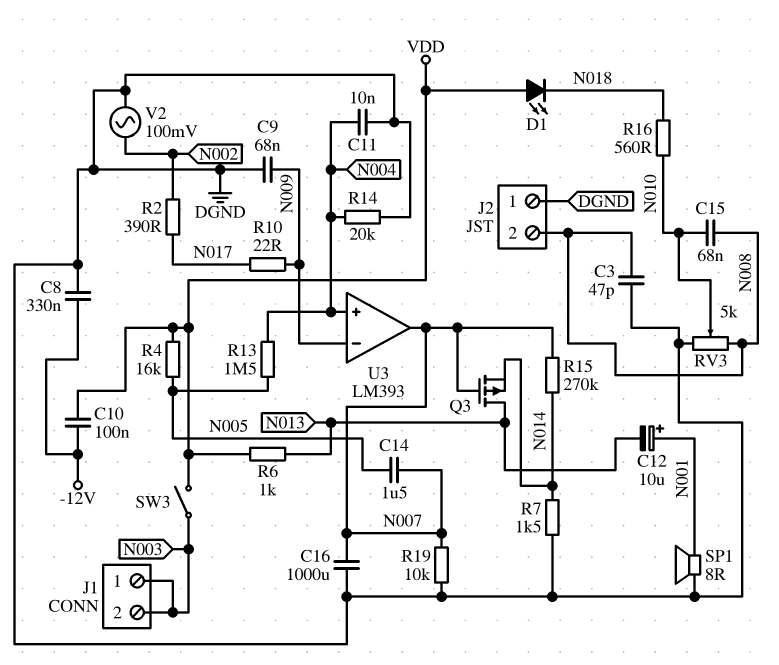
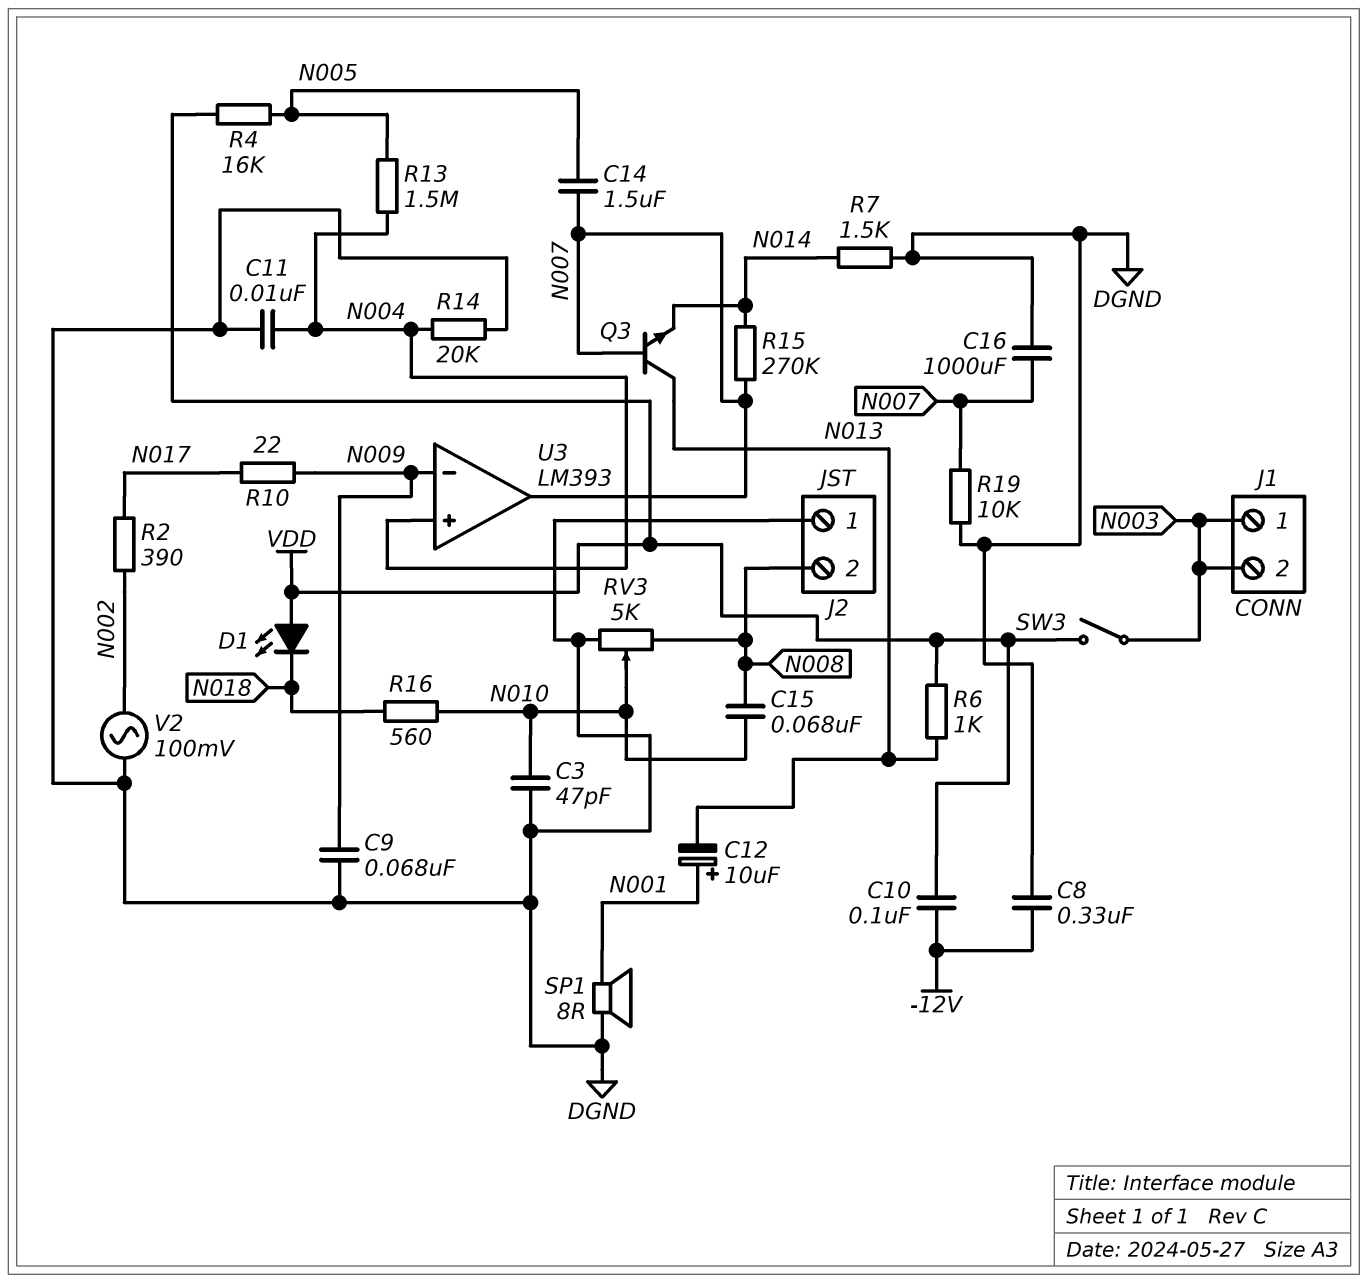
C3: 47pF (DGND, N008) -> 47pF (DGND, N010)
Q3: PMOS (G N007, D N013, S N014) -> NPN (B N007, C N013, E N014)

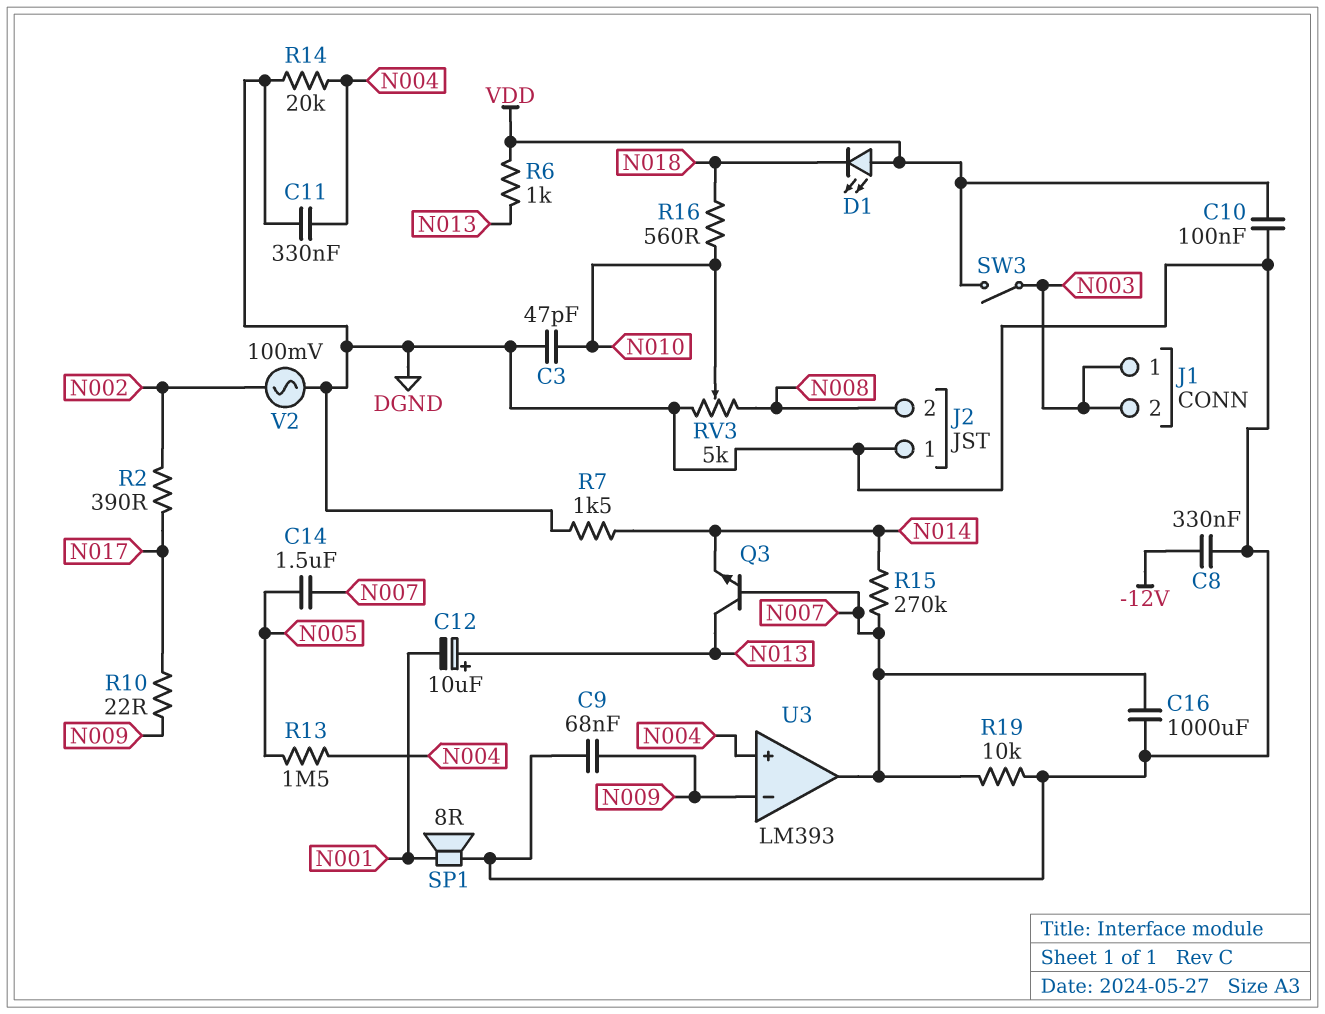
C10: 100nF (-12V, VDD) -> 100nF (DGND, VDD)
C11: 10nF (DGND, N004) -> 330nF (DGND, N004)
C12: 10uF (plus N001, minus N013) -> 10uF (plus N013, minus N001)
C15: 68nF (N008, N010) -> none
R4: 16k (N005, VDD) -> none

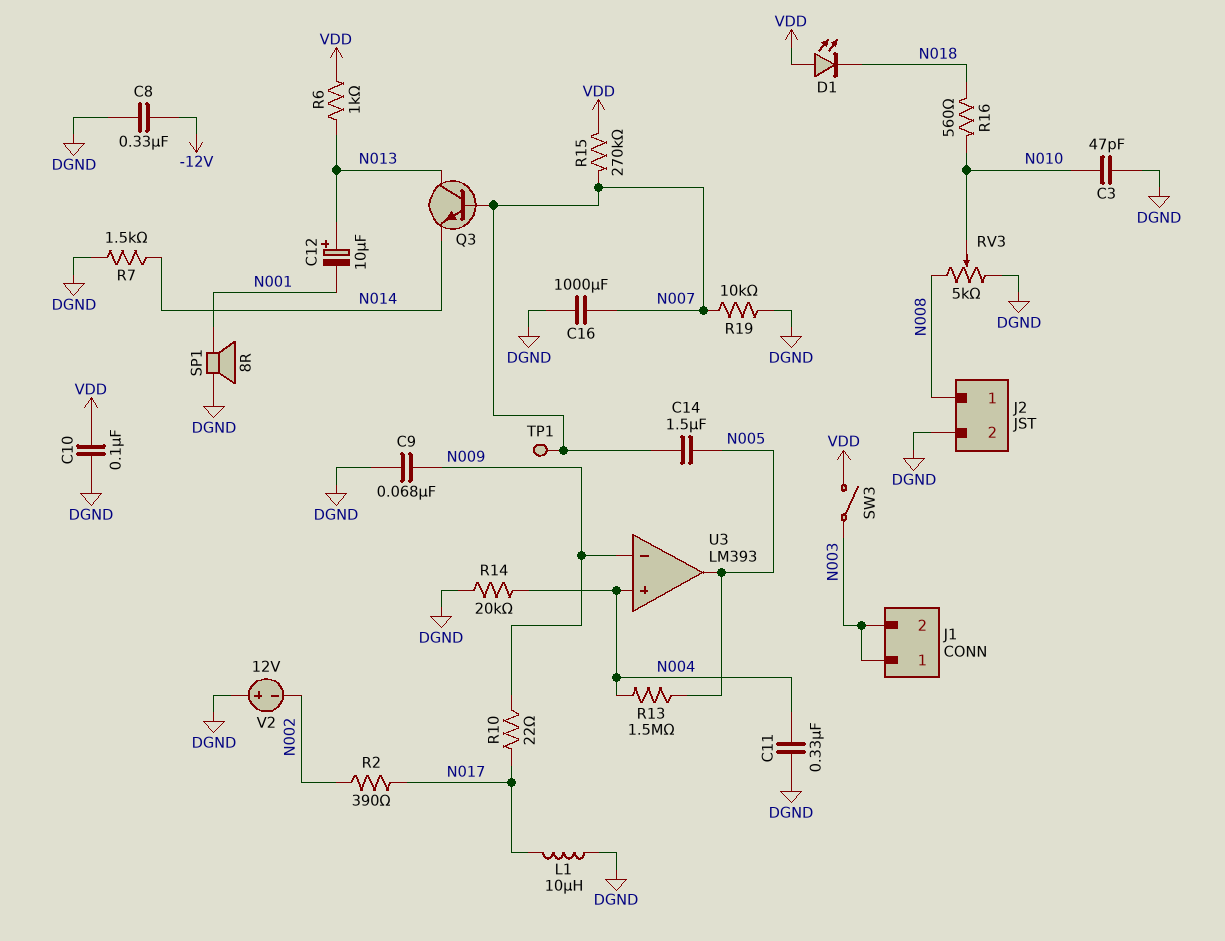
J2 pin 1: DGND -> N008
J2 pin 2: N008 -> DGND
L1: none -> 10uH (DGND, N017)
R15: 270k (N007, N014) -> 270k (N007, VDD)
TP1: none -> test point (N007)
U3 pin out: N007 -> N005
V2: AC 100mV (DGND, N002) -> 12V (plus DGND, minus N002)

